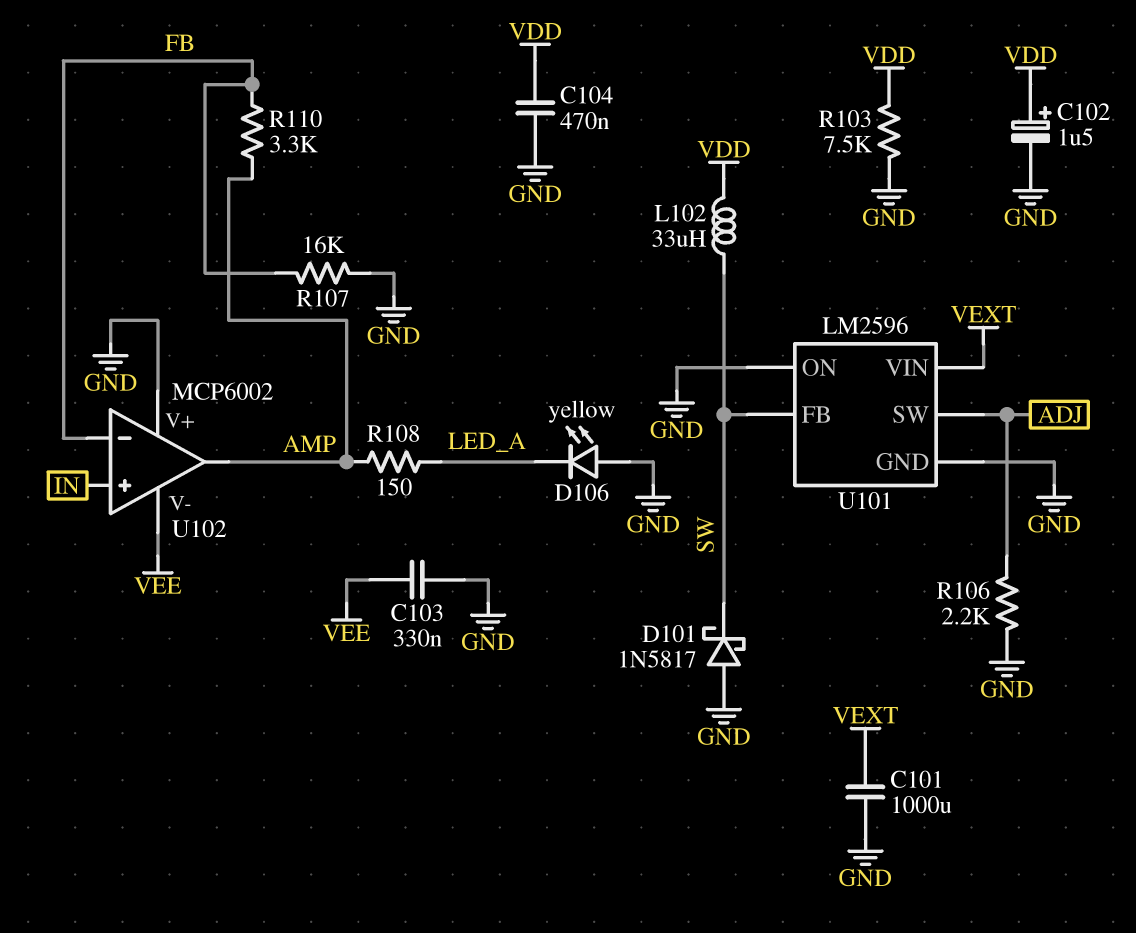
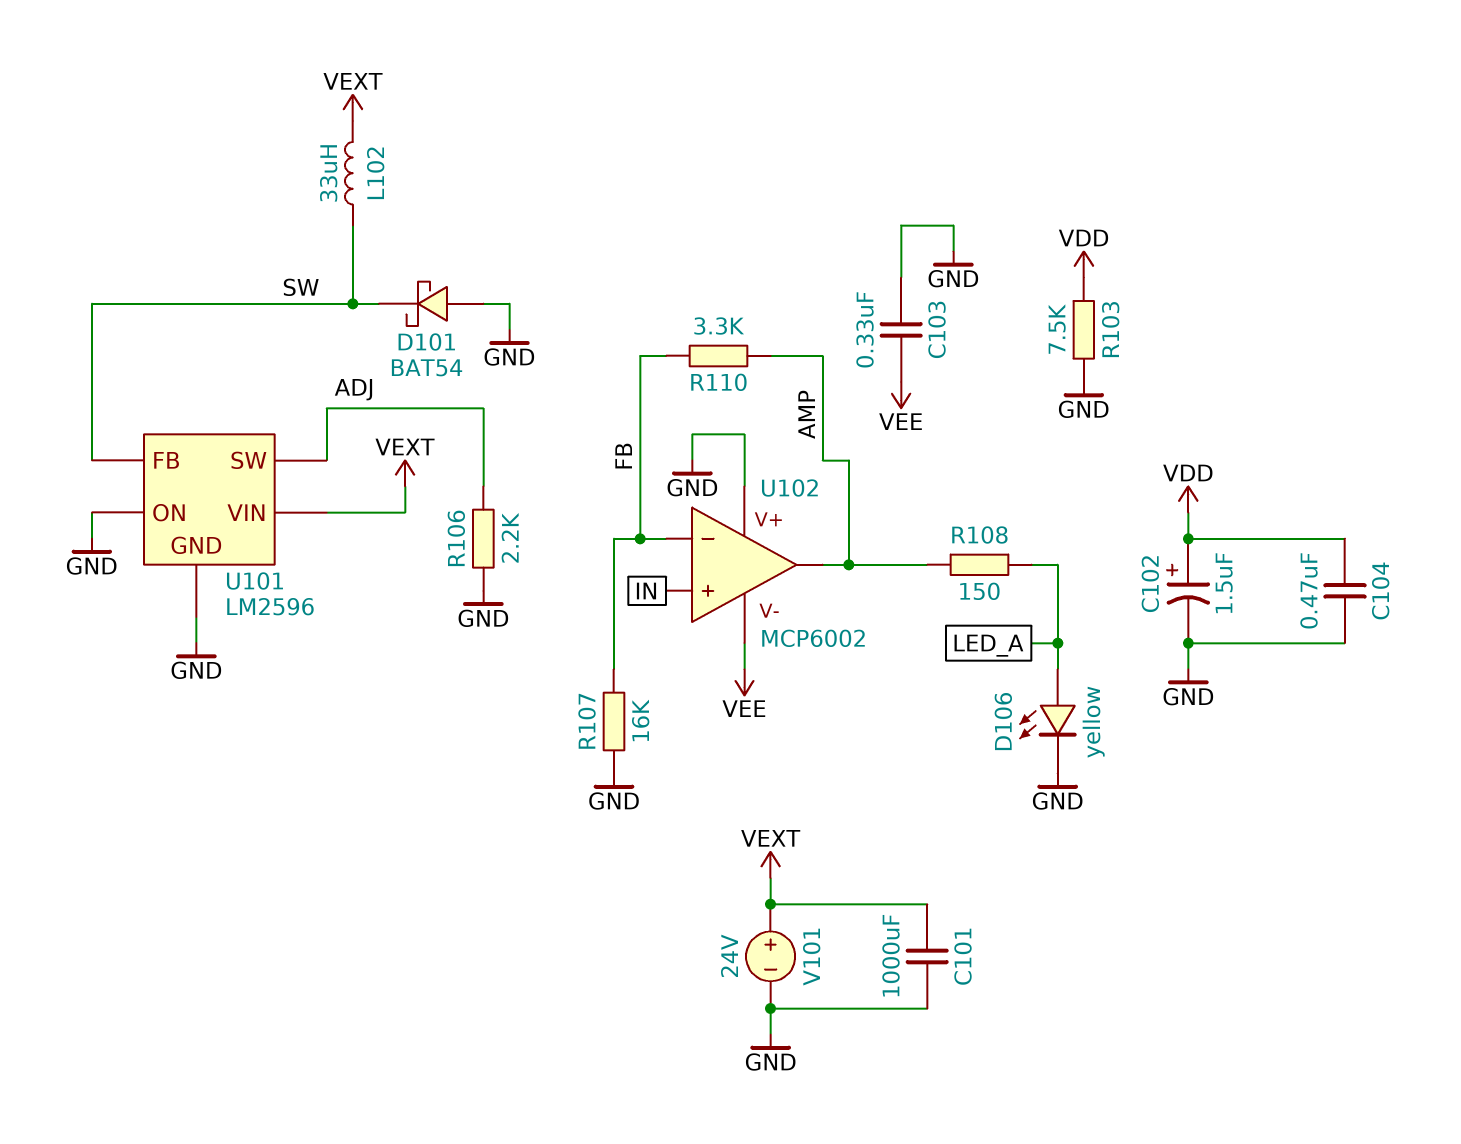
D101: schottky 1N5817 (A GND, K SW) -> schottky BAT54 (A GND, K SW)
D106: LED yellow (A GND, K LED_A) -> LED yellow (A LED_A, K GND)
L102: 33uH (SW, VDD) -> 33uH (SW, VEXT)
V101: none -> 24V (plus VEXT, minus GND)

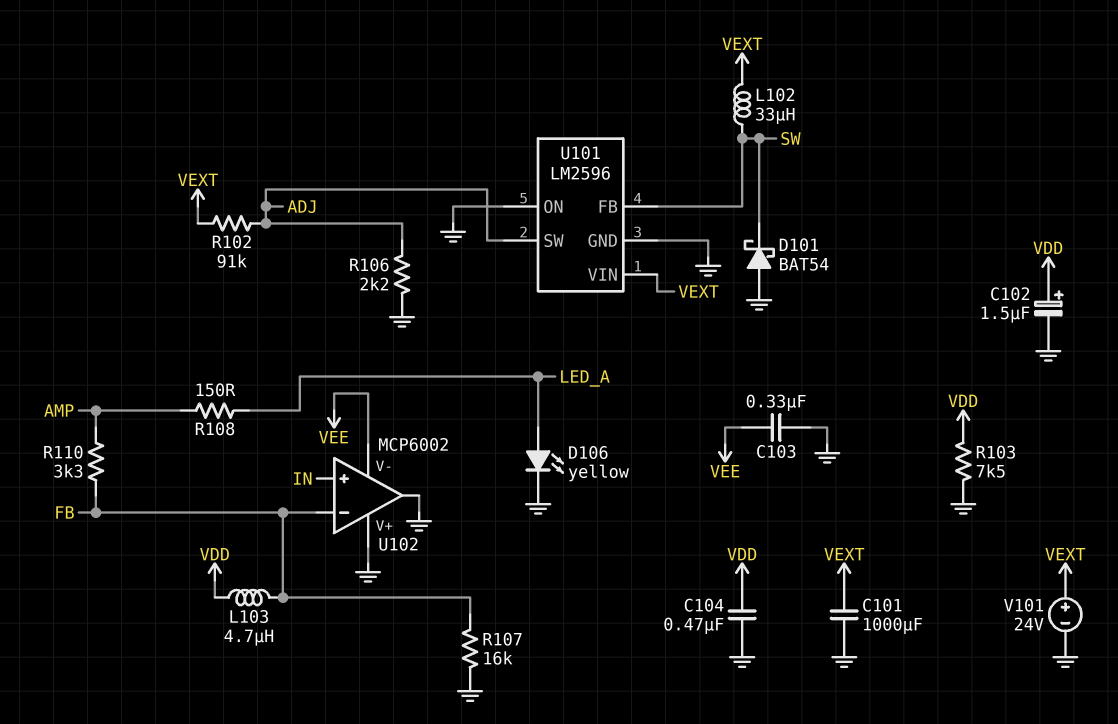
L103: none -> 4.7uH (FB, VDD)
R102: none -> 91k (ADJ, VEXT)
U102 pin out: AMP -> GND

